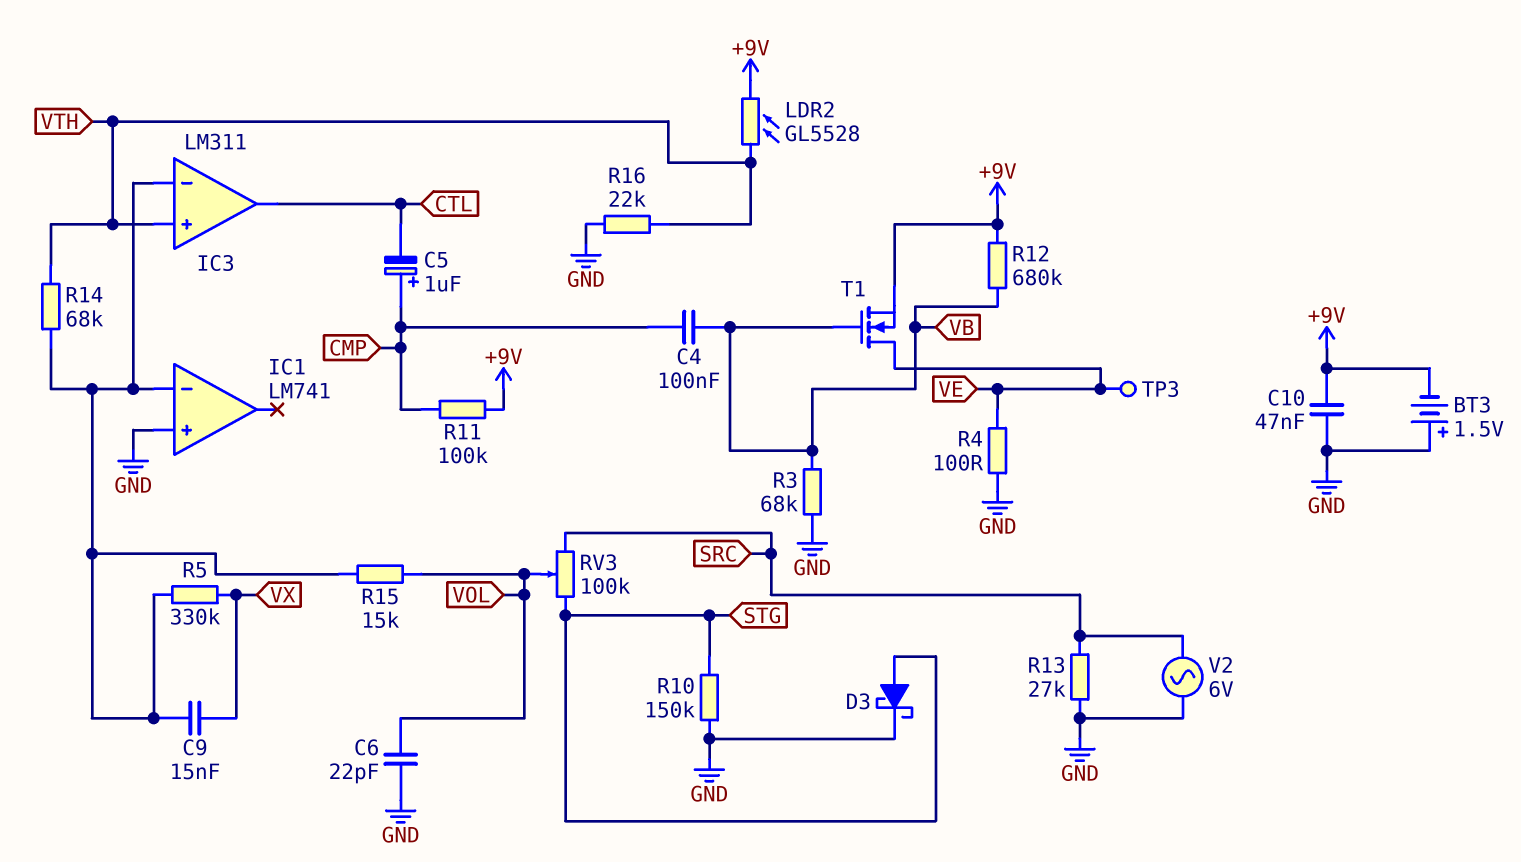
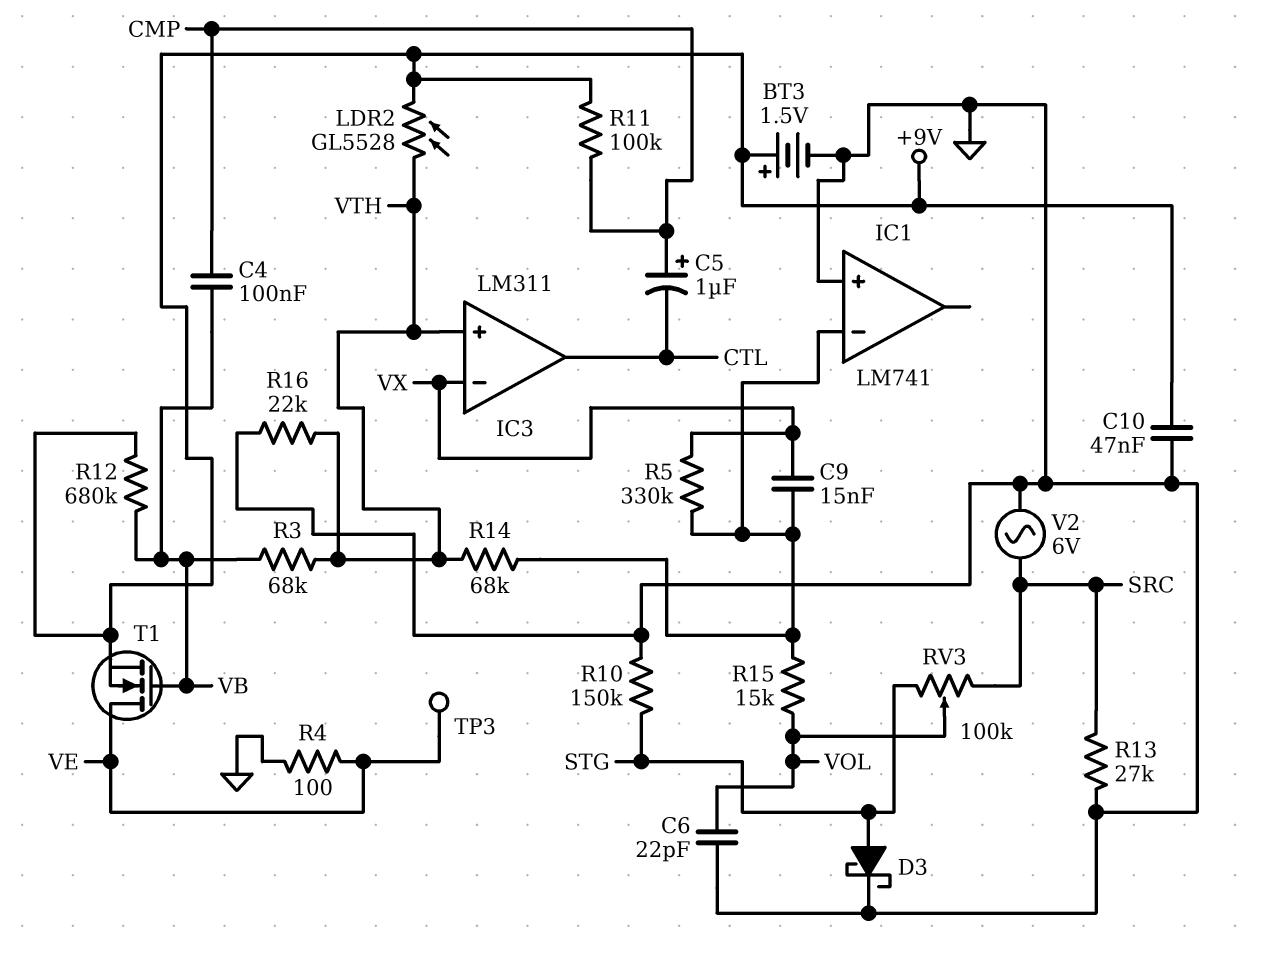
BT3: 1.5V (plus GND, minus +9V) -> 1.5V (plus +9V, minus GND)
IC3 pin in-: IC1/in- -> VX
R3: 68k (GND, VB) -> 68k (VB, VTH)

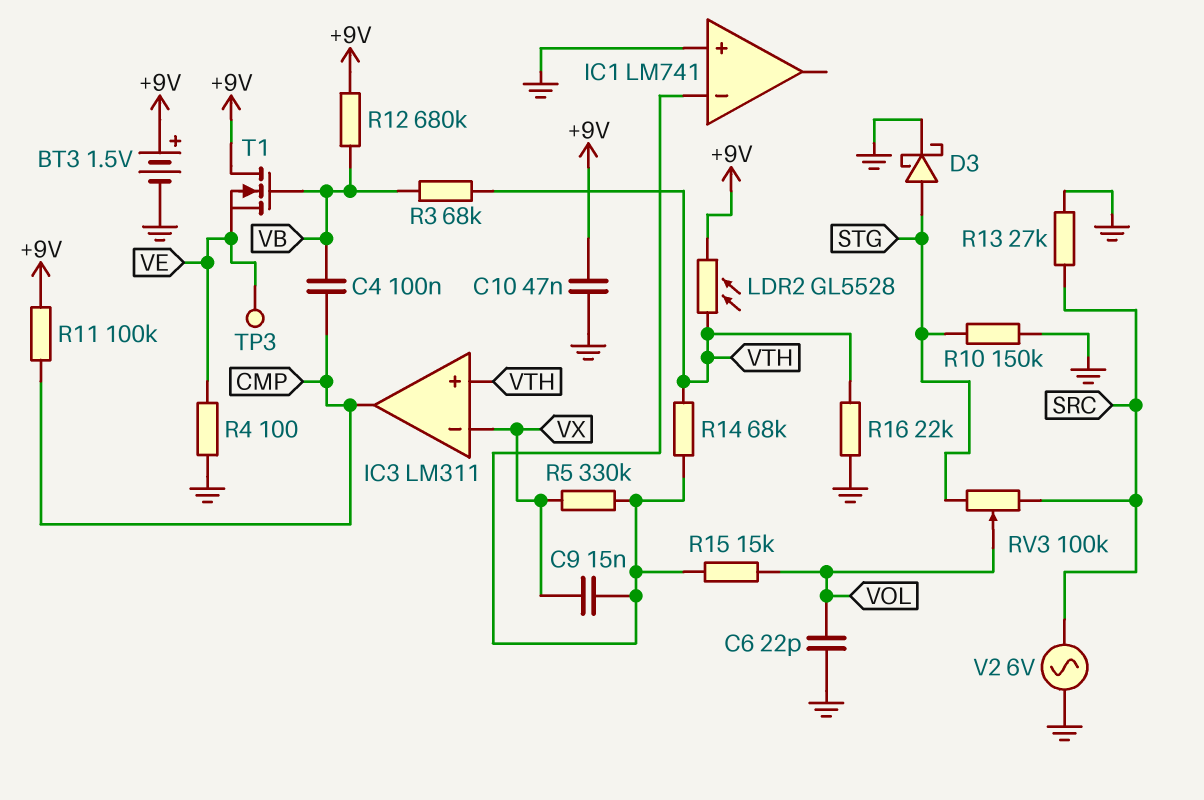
C5: 1uF (plus CMP, minus CTL) -> none
IC3 pin out: CTL -> CMP
T1: NMOS (G VB, D VE, S +9V) -> NMOS (G VB, D +9V, S VE)

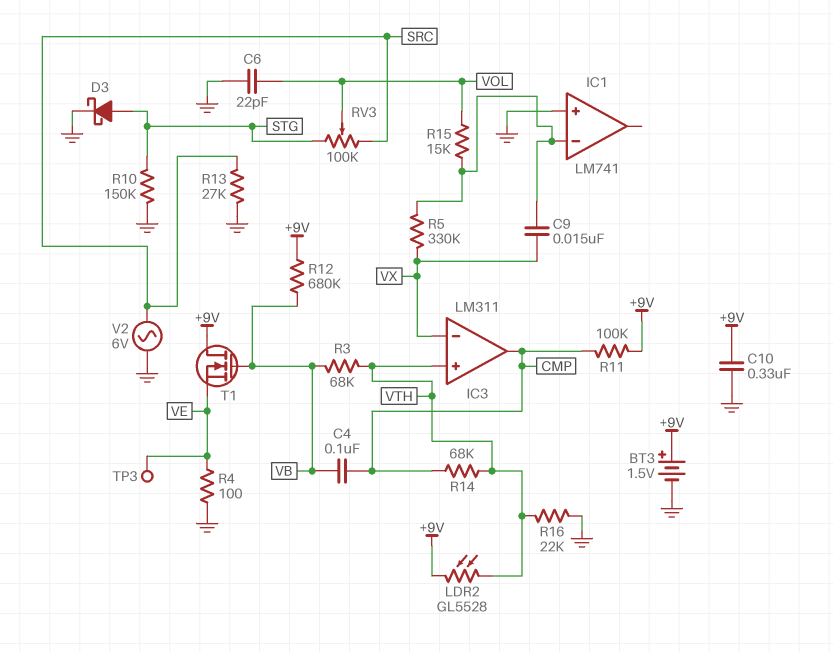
C10: 47nF (+9V, GND) -> 330nF (+9V, GND)
R14: 68k (IC1/in-, VTH) -> 68k (CMP, VTH)

